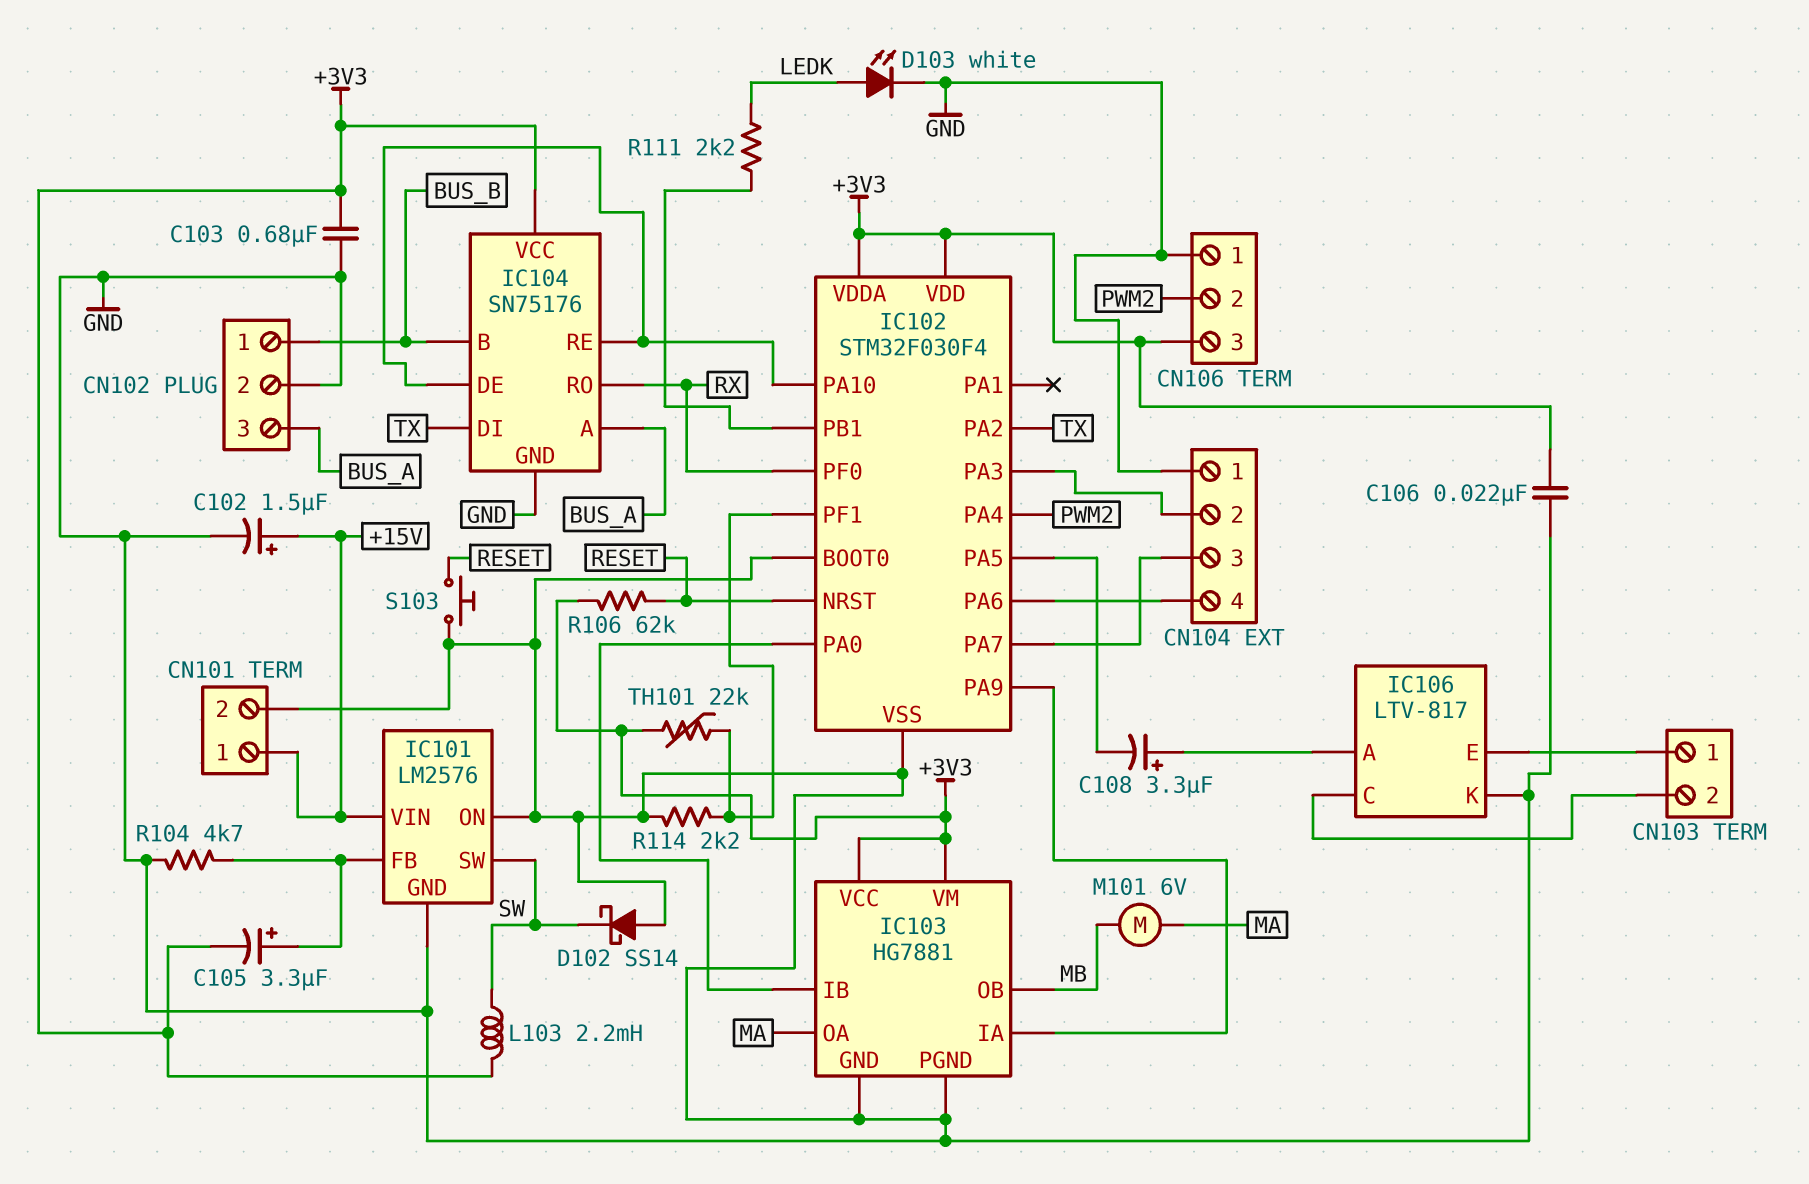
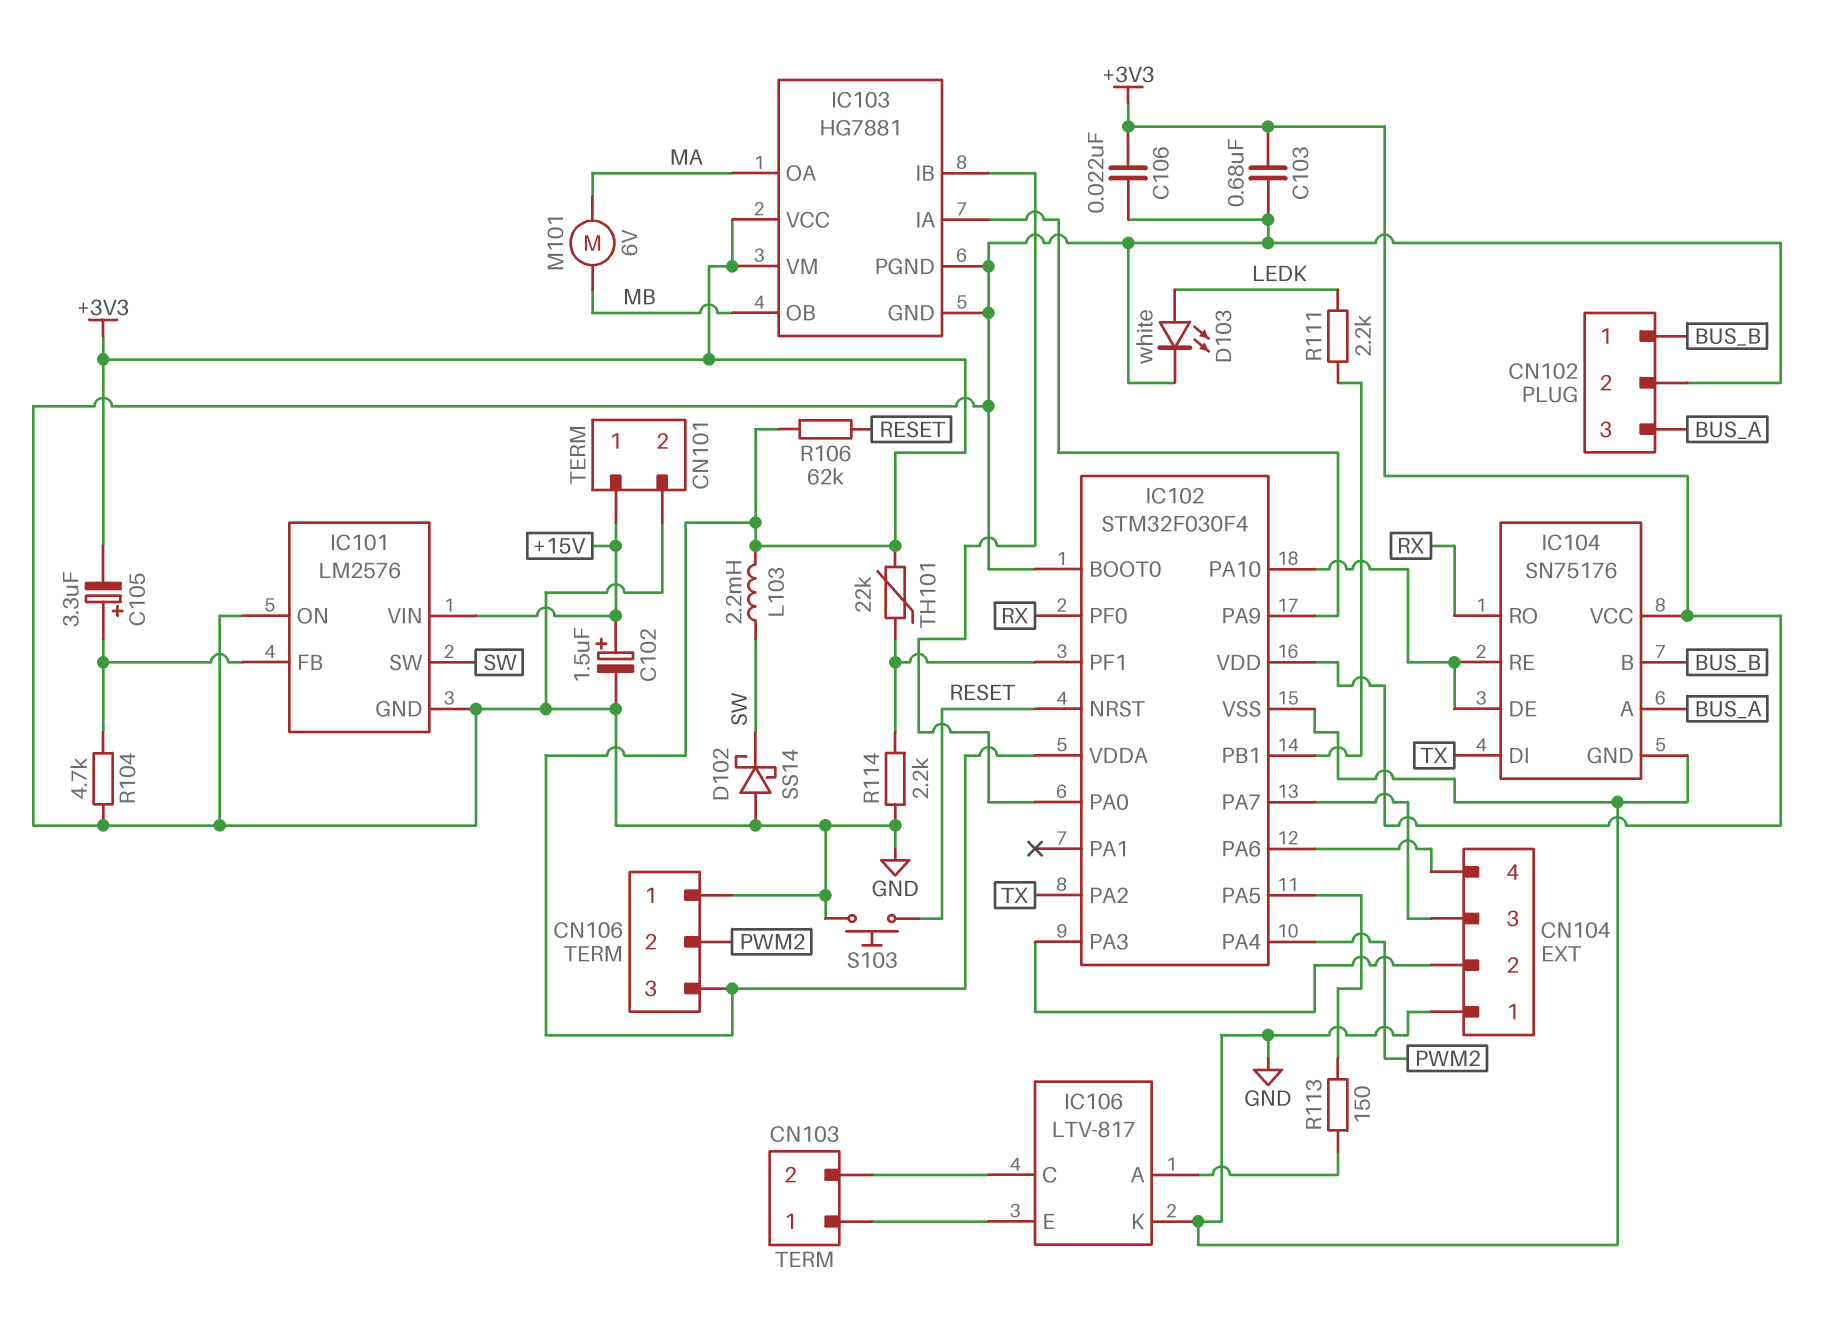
C108: 3.3uF (plus IC106/A, minus IC102/PA5) -> none
R113: none -> 150 (IC102/PA5, IC106/A)

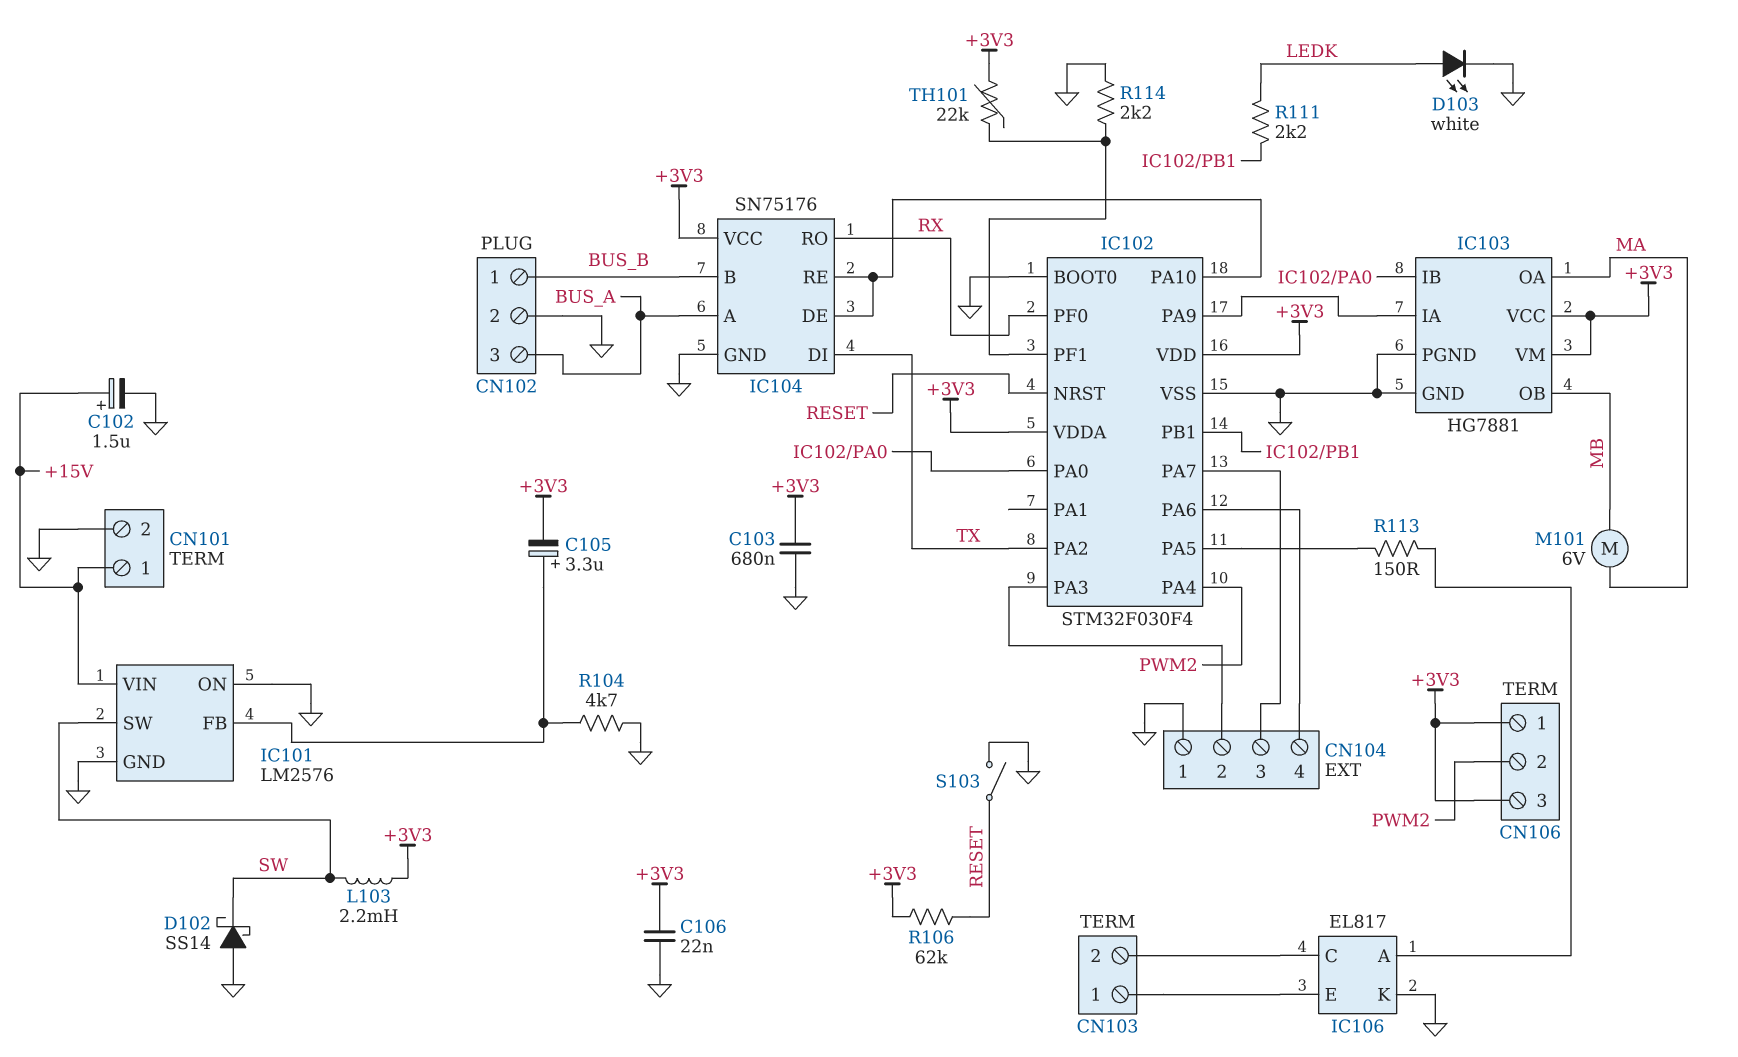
CN106 pin 1: GND -> +3V3
IC106: LTV-817 -> EL817
S103: button (GND, RESET) -> switch (GND, RESET)

